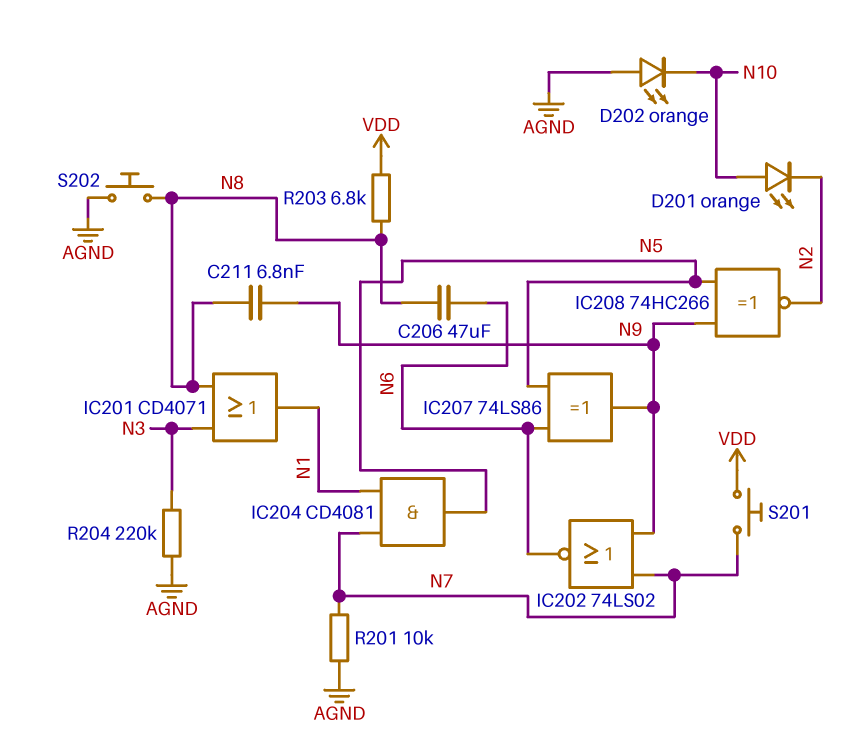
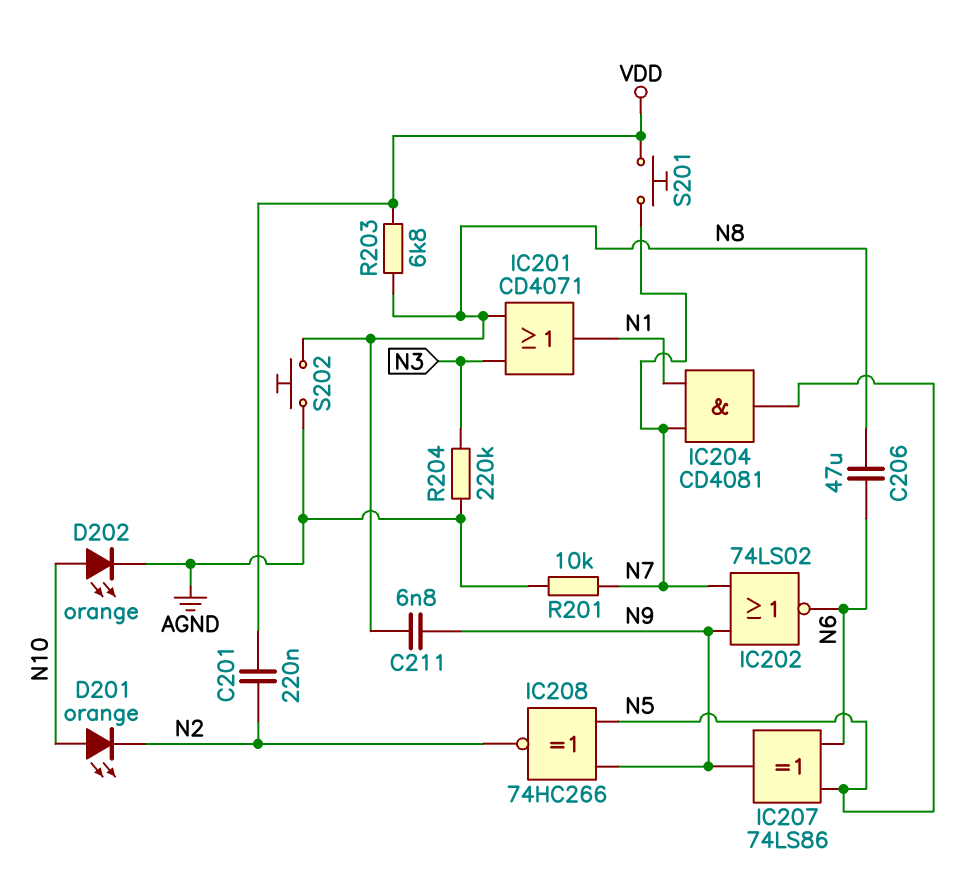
C201: none -> 220nF (N2, VDD)
D202: LED orange (A AGND, K N10) -> LED orange (A N10, K AGND)

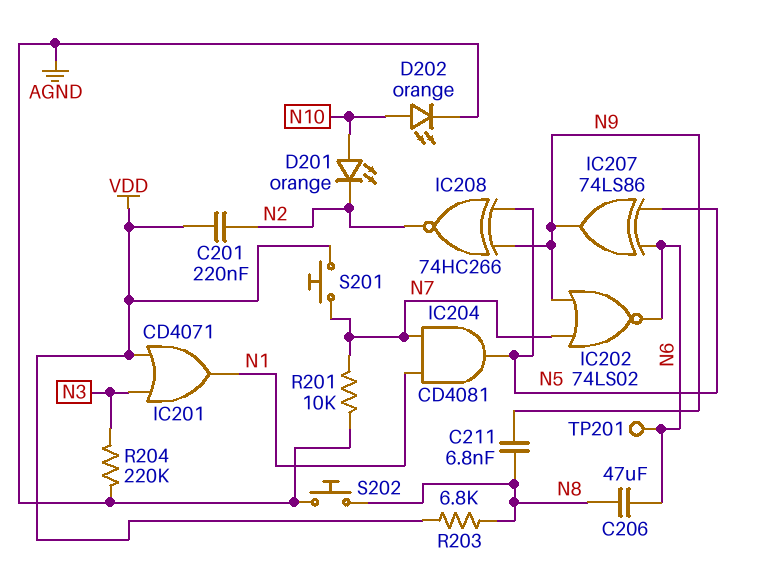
IC201: OR CD4071 (in N3, in N8, out N1) -> OR CD4071 (in N3, in VDD, out N1)
TP201: none -> test point (N6)

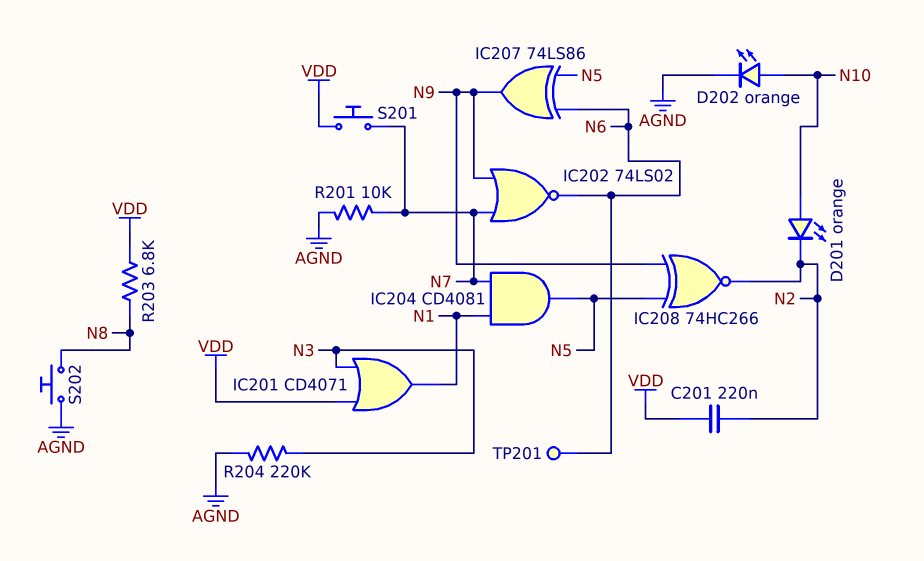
C206: 47uF (N6, N8) -> none
C211: 6.8nF (N8, N9) -> none

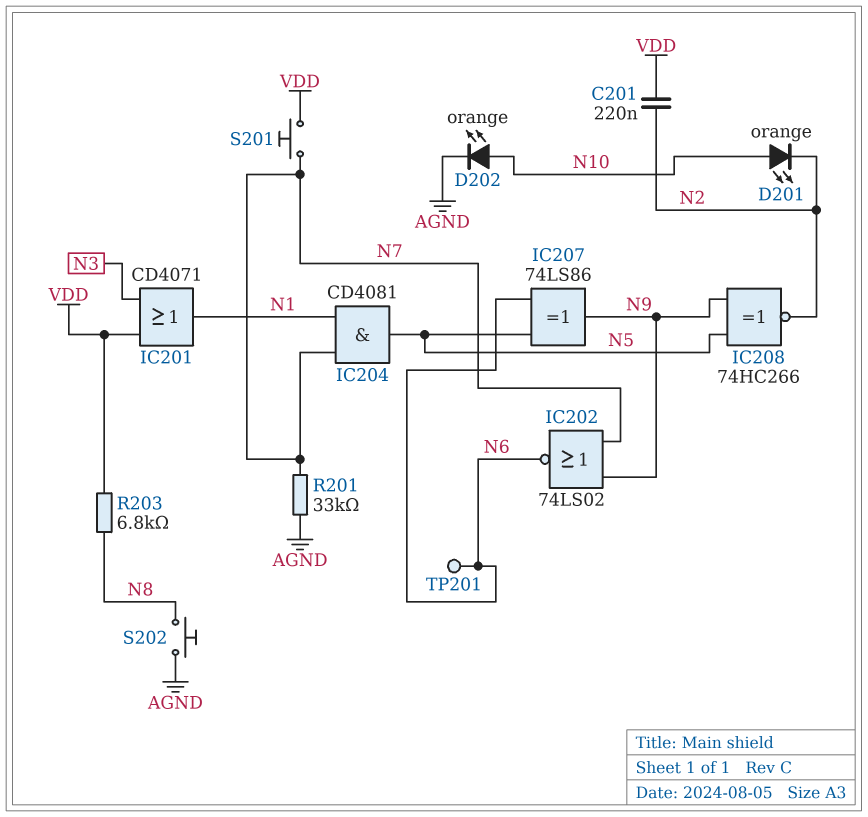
R201: 10k (AGND, N7) -> 33k (AGND, N7)
R204: 220k (AGND, N3) -> none

